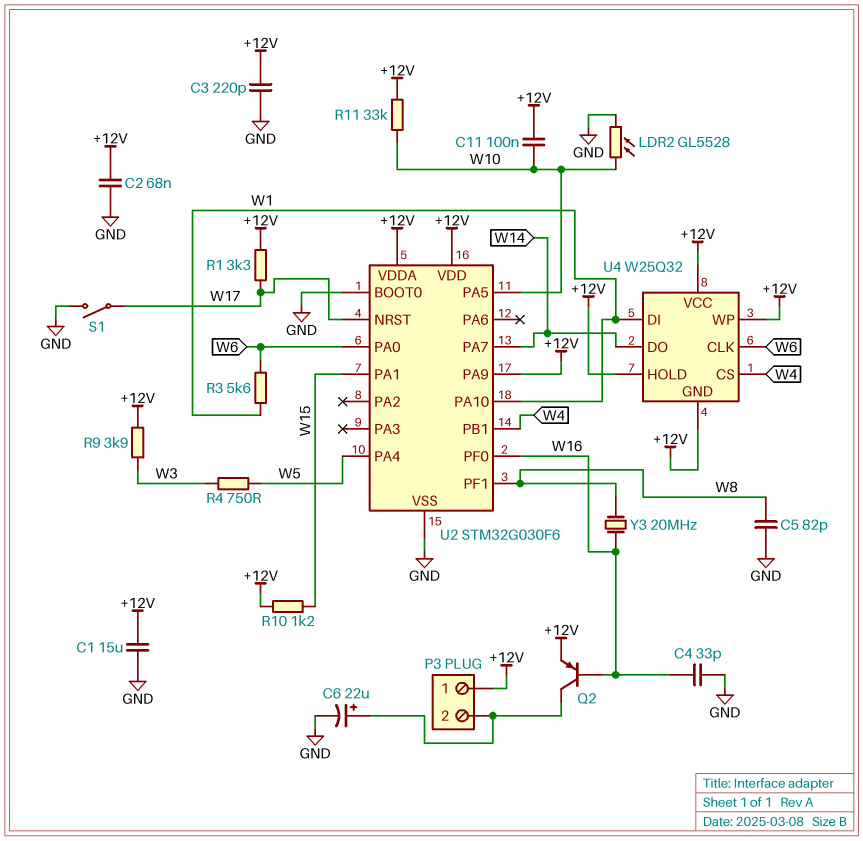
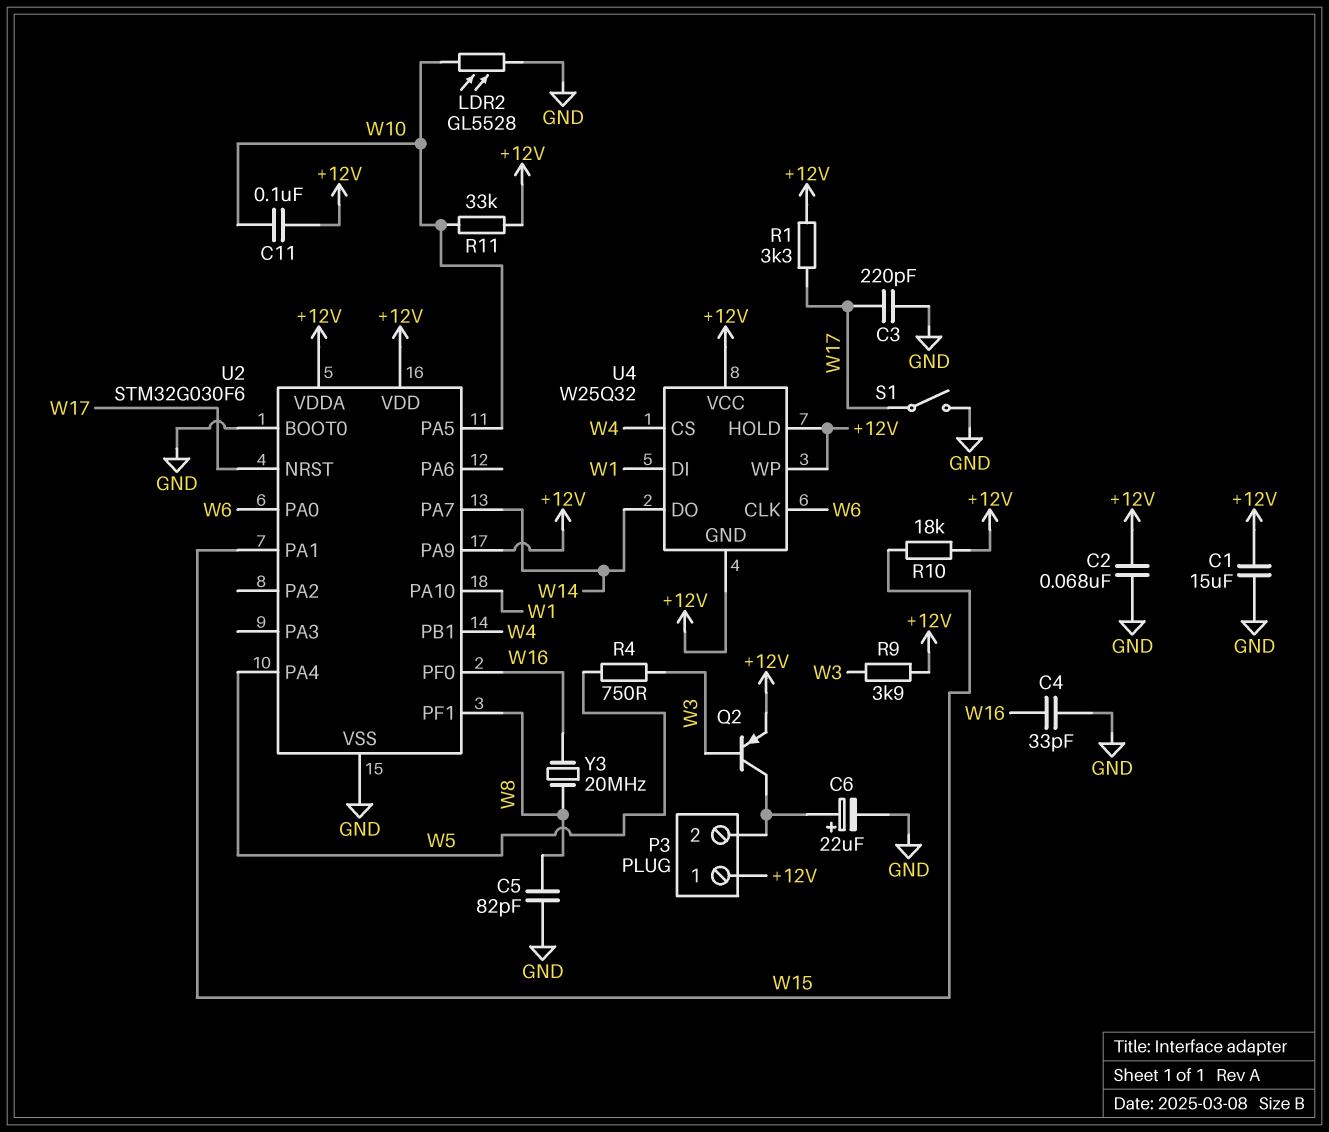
C3: 220pF (+12V, GND) -> 220pF (GND, W17)
Q2: PNP (B W16, C P3/2, E +12V) -> PNP (B W3, C P3/2, E +12V)
R3: 5.6k (W1, W6) -> none
R10: 1.2k (+12V, W15) -> 18k (+12V, W15)

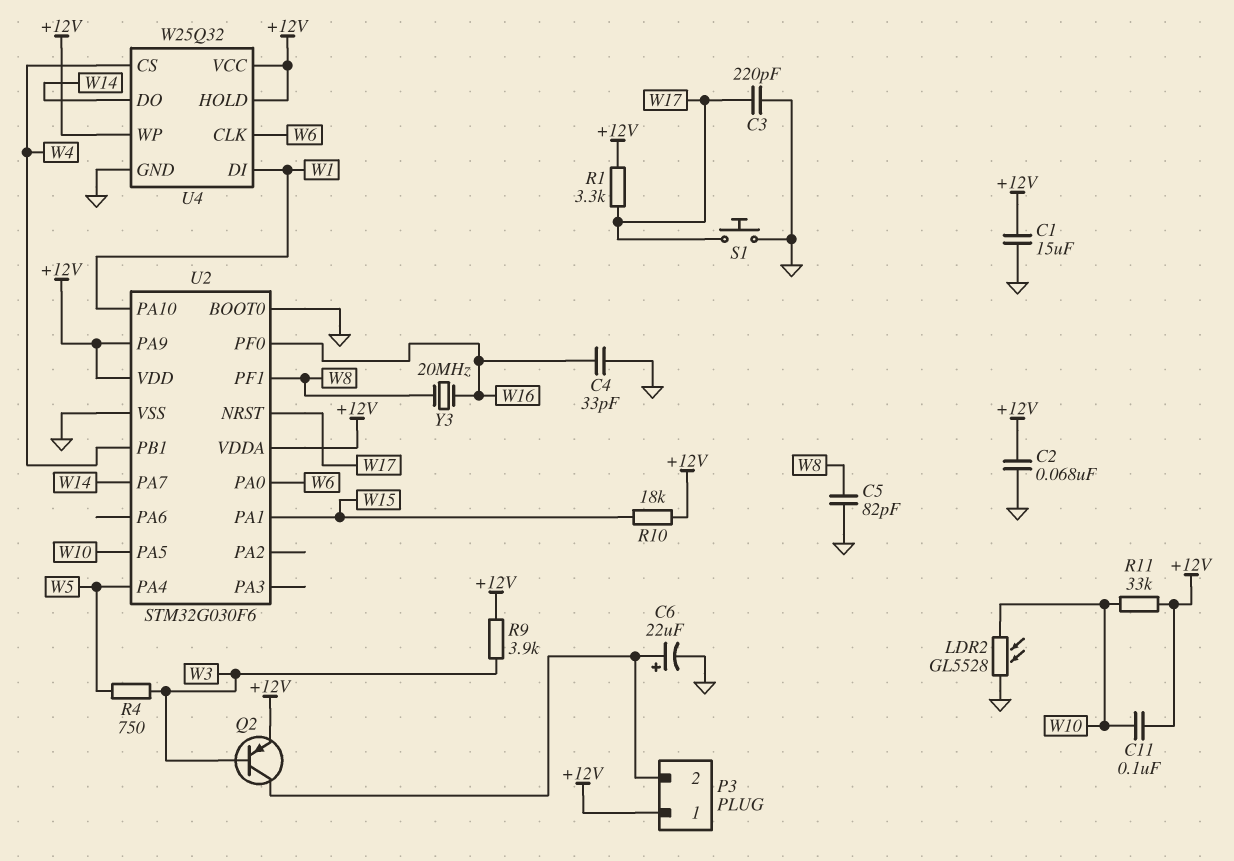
S1: switch (GND, W17) -> button (GND, W17)
U4 pin GND: +12V -> GND

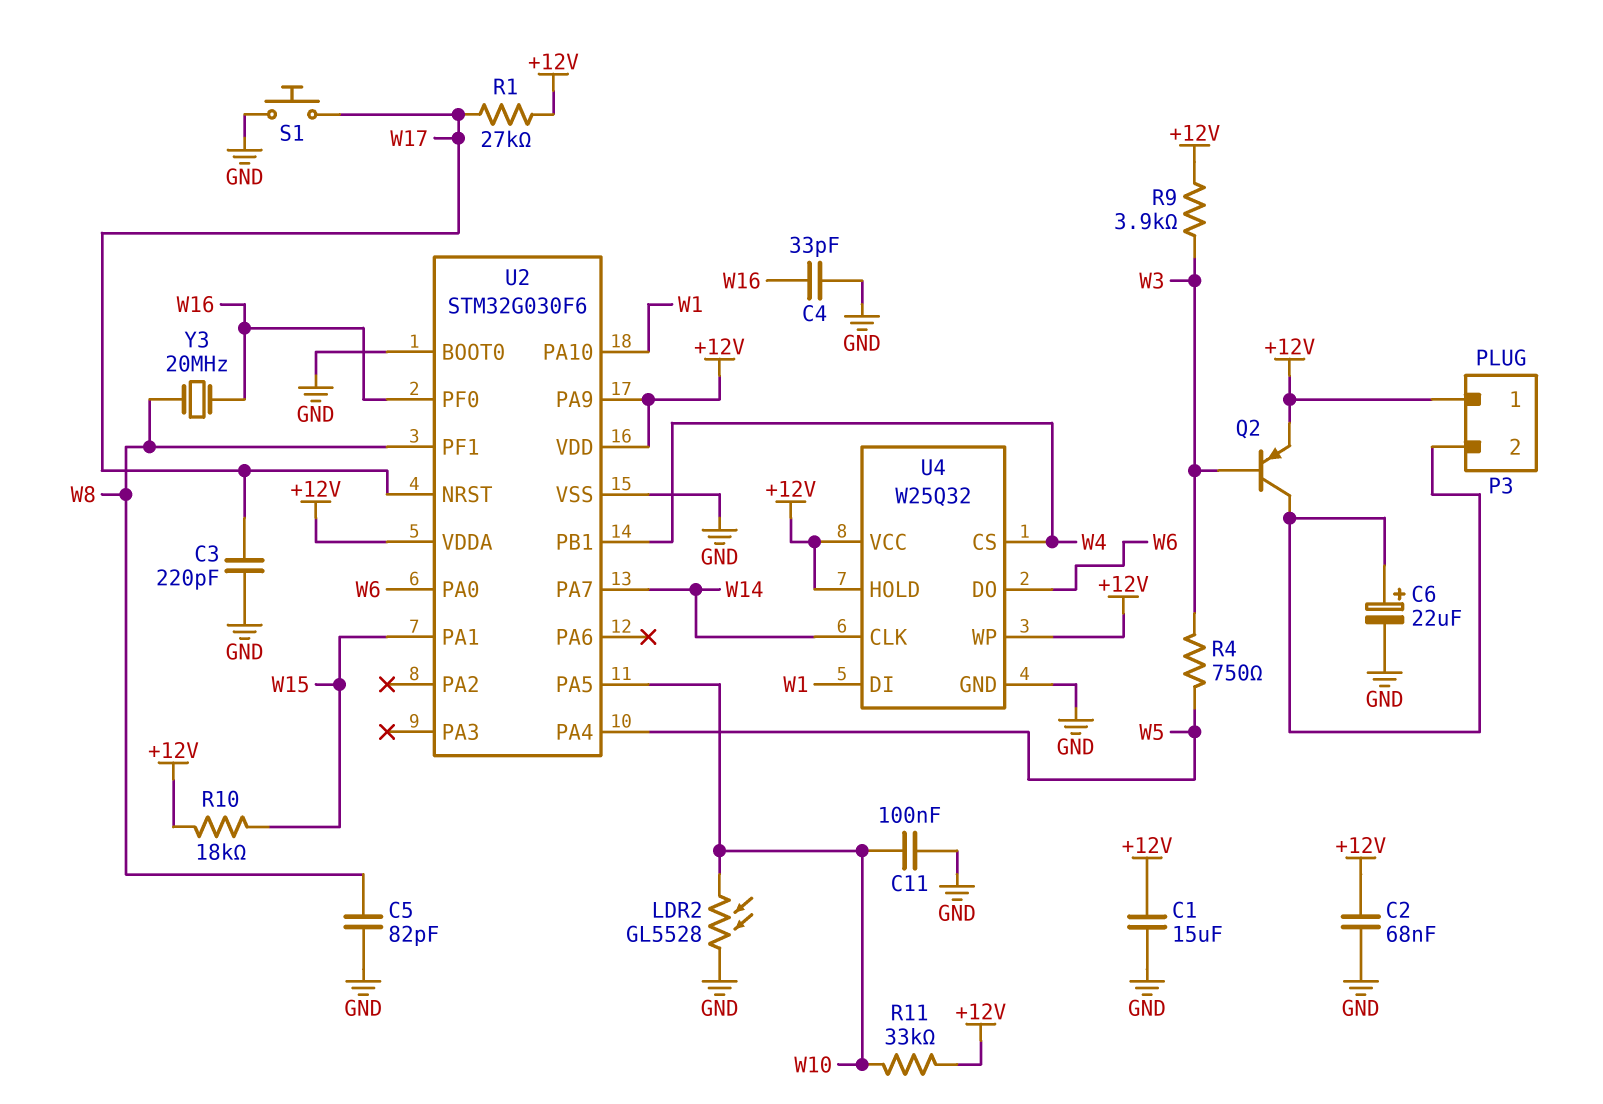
C11: 100nF (+12V, W10) -> 100nF (GND, W10)
R1: 3.3k (+12V, W17) -> 27k (+12V, W17)
U4 pin CLK: W6 -> W14
U4 pin DO: W14 -> W6

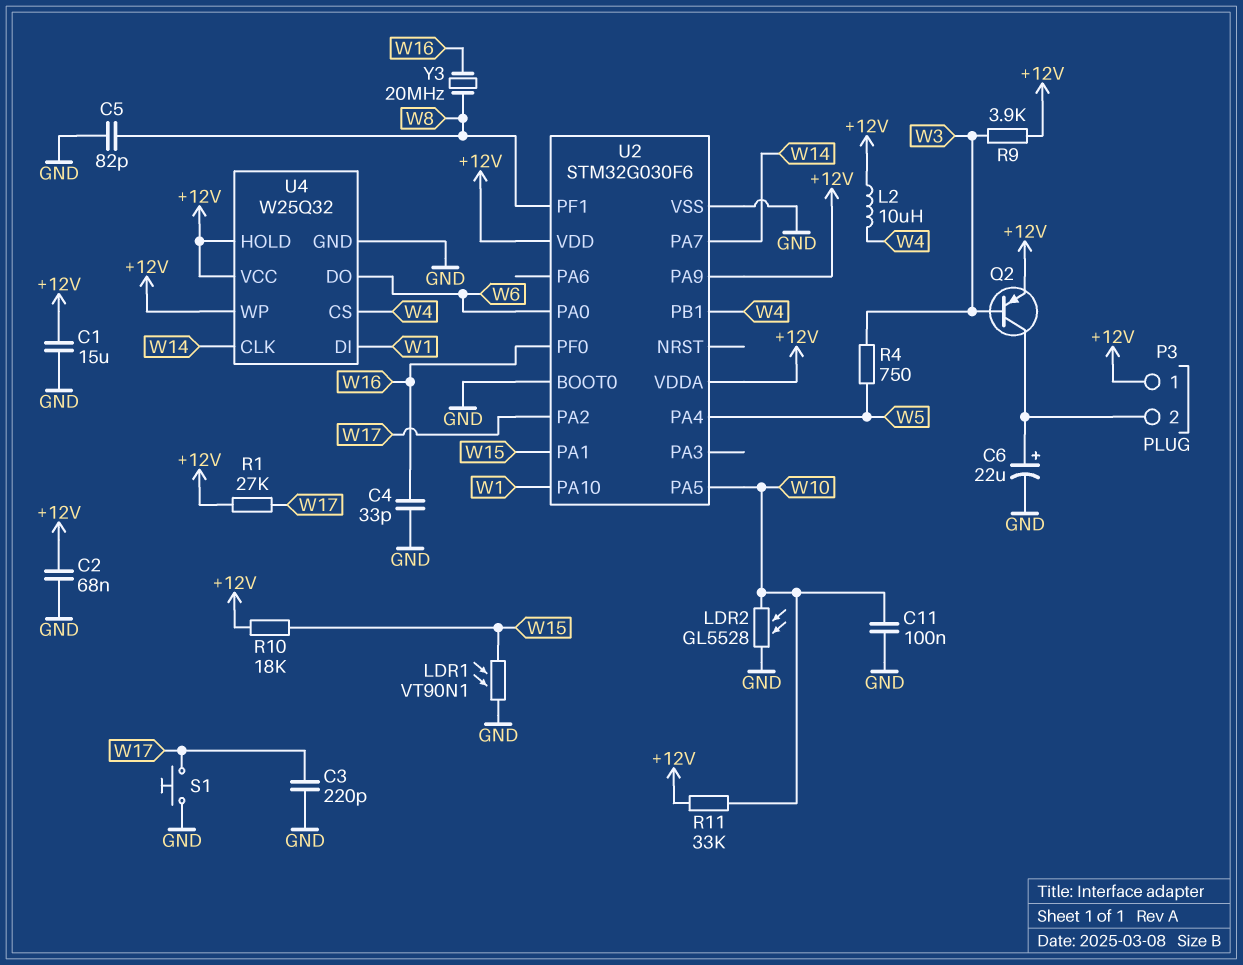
L2: none -> 10uH (+12V, W4)
LDR1: none -> VT90N1 (GND, W15)
U2 pin NRST: W17 -> none
U2 pin PA2: none -> W17

